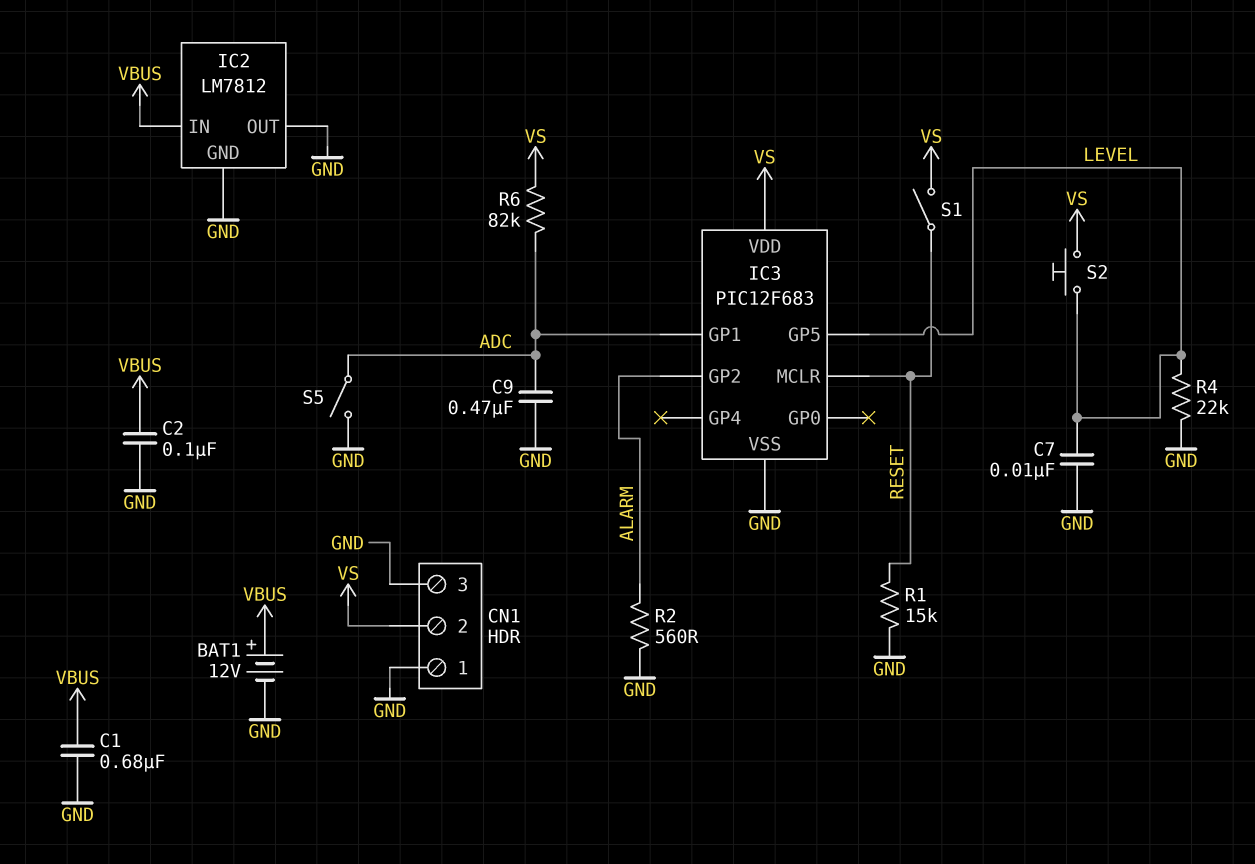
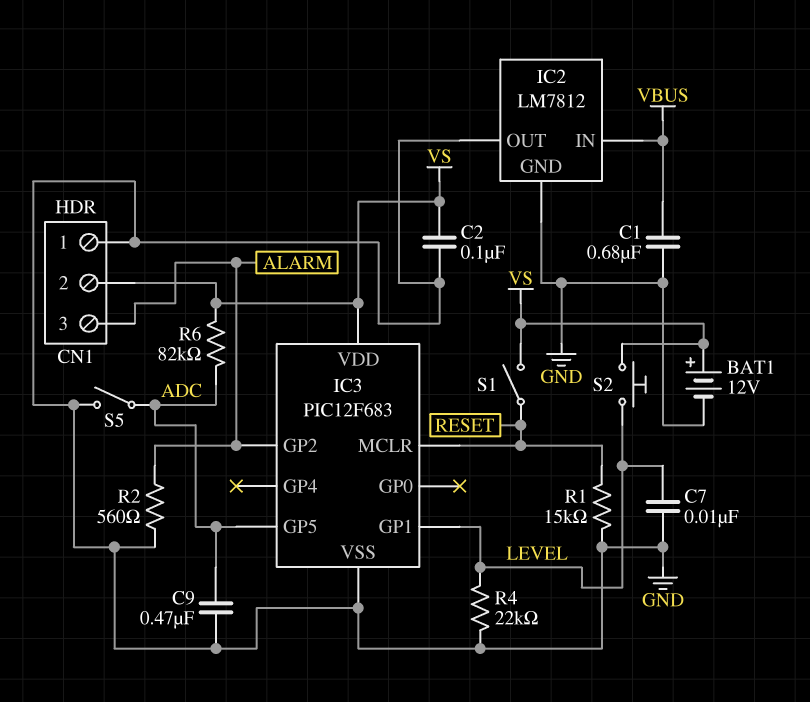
BAT1: 12V (plus VBUS, minus GND) -> 12V (plus VS, minus GND)
C2: 100nF (GND, VBUS) -> 100nF (GND, VS)
CN1 pin 3: GND -> ALARM
IC3 pin GP1: ADC -> LEVEL
IC3 pin GP5: LEVEL -> ADC

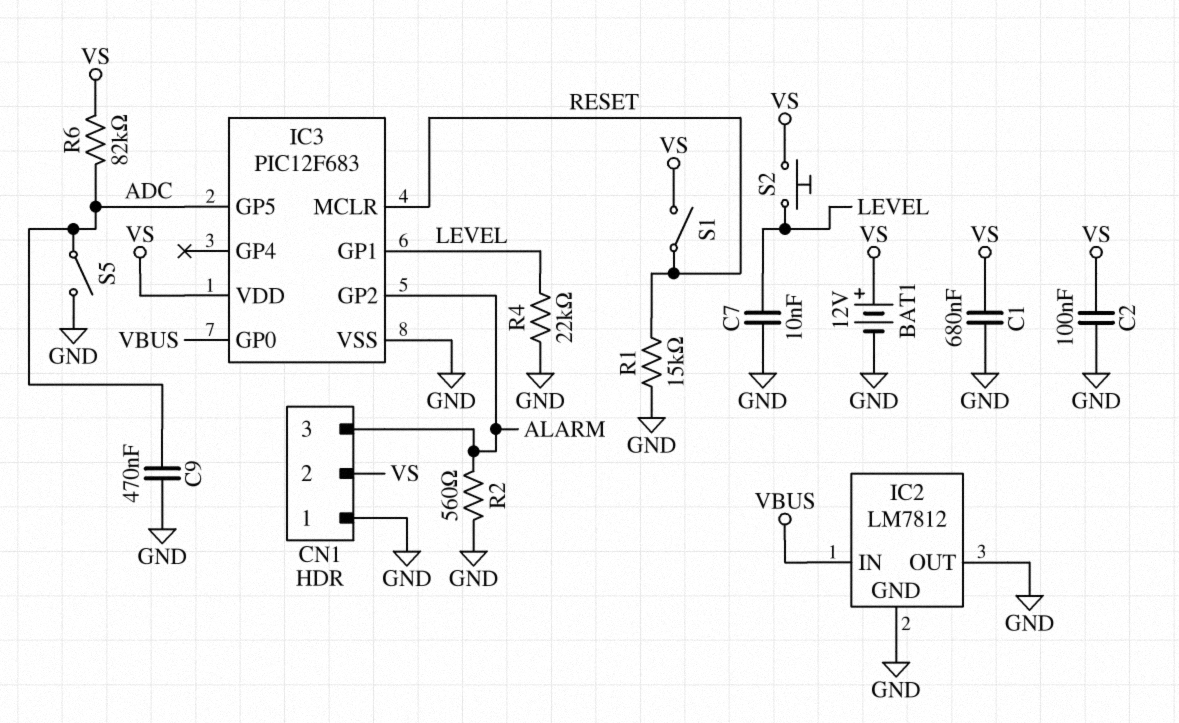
C1: 680nF (GND, VBUS) -> 680nF (GND, VS)
IC3 pin GP0: none -> VBUS

